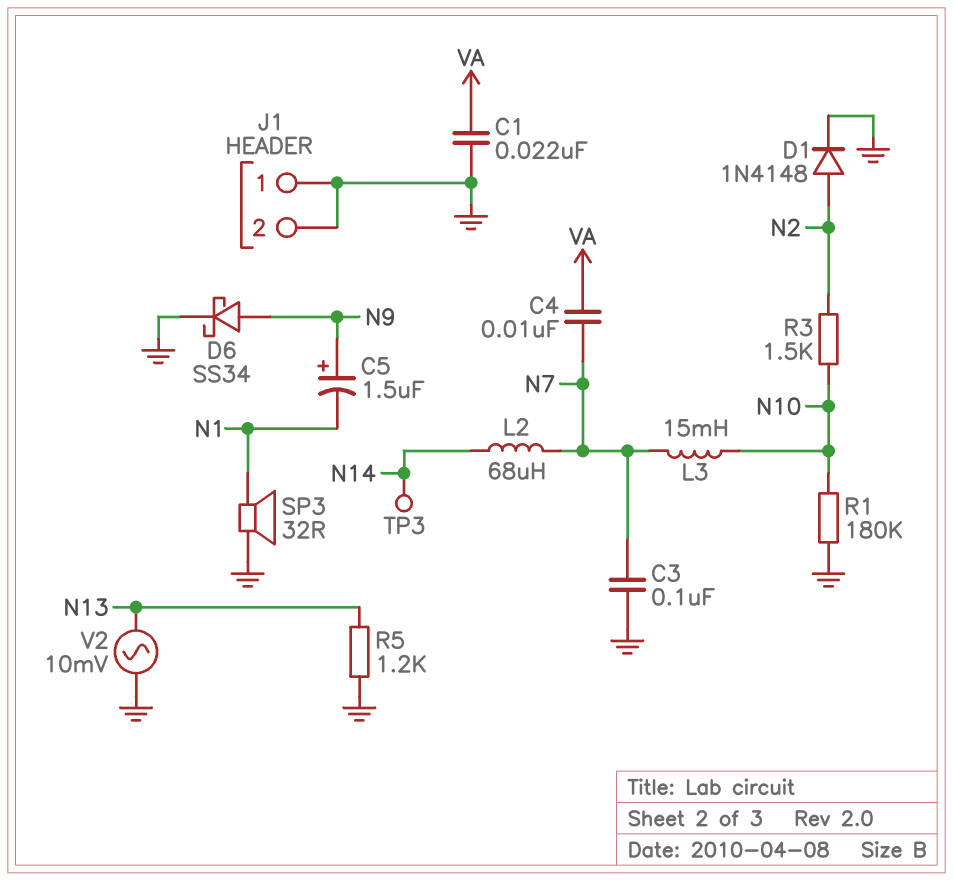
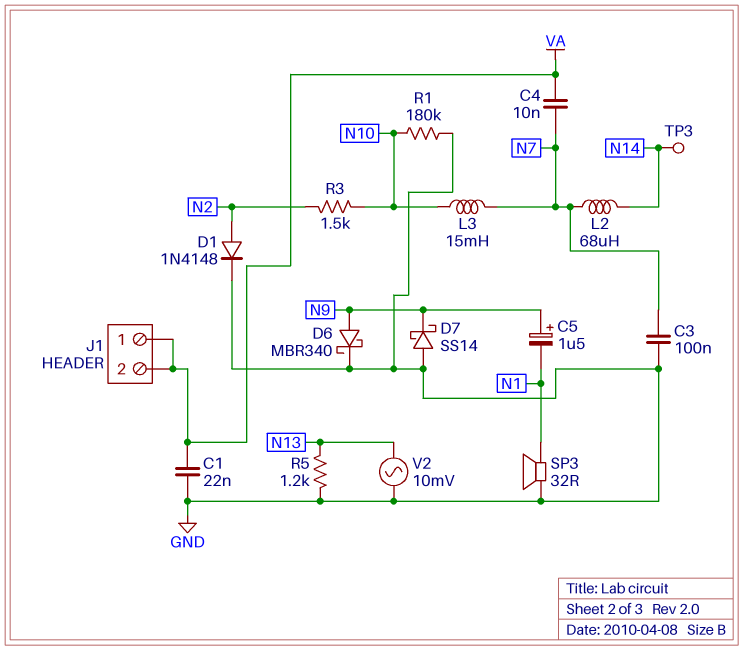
D6: schottky SS34 (A N9, K GND) -> schottky MBR340 (A N9, K GND)
D7: none -> schottky SS14 (A GND, K N9)
J1 pin 1: GND -> VA
J1 pin 2: GND -> VA

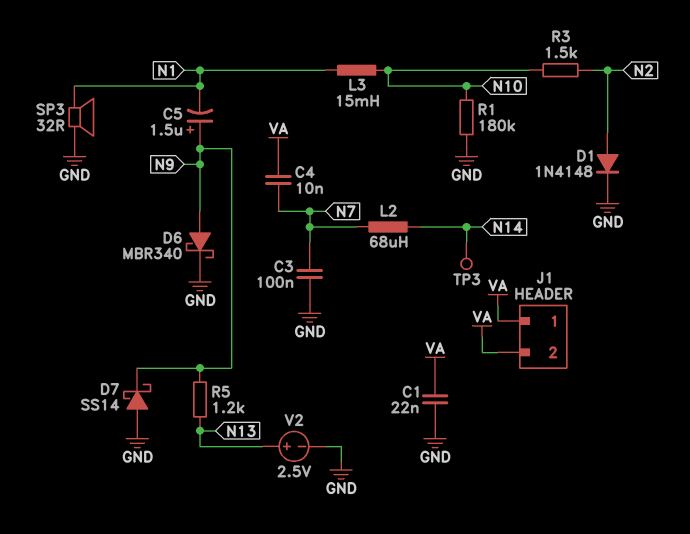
L3: 15mH (N7, N10) -> 15mH (N1, N10)
R5: 1.2k (GND, N13) -> 1.2k (N9, N13)
V2: AC 10mV (GND, N13) -> 2.5V (plus N13, minus GND)

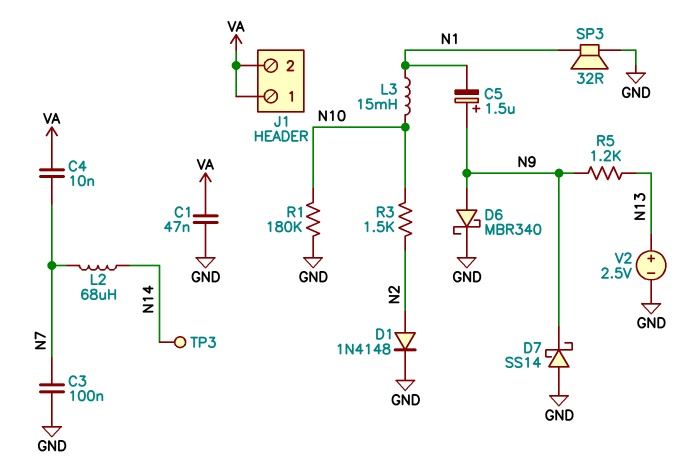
C1: 22nF (GND, VA) -> 47nF (GND, VA)

